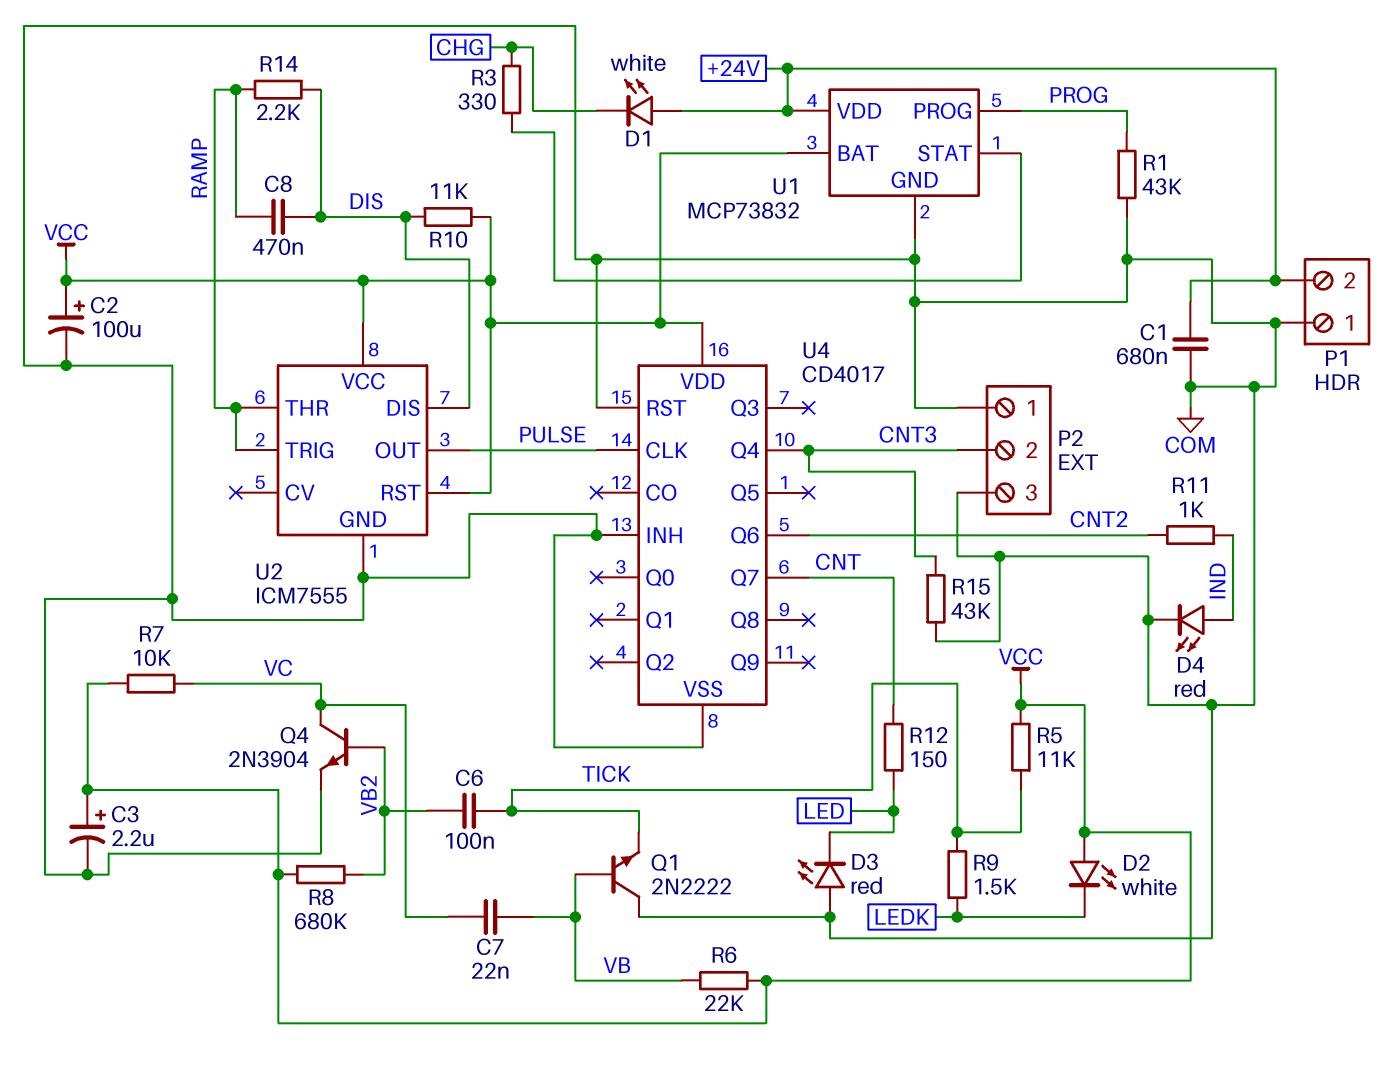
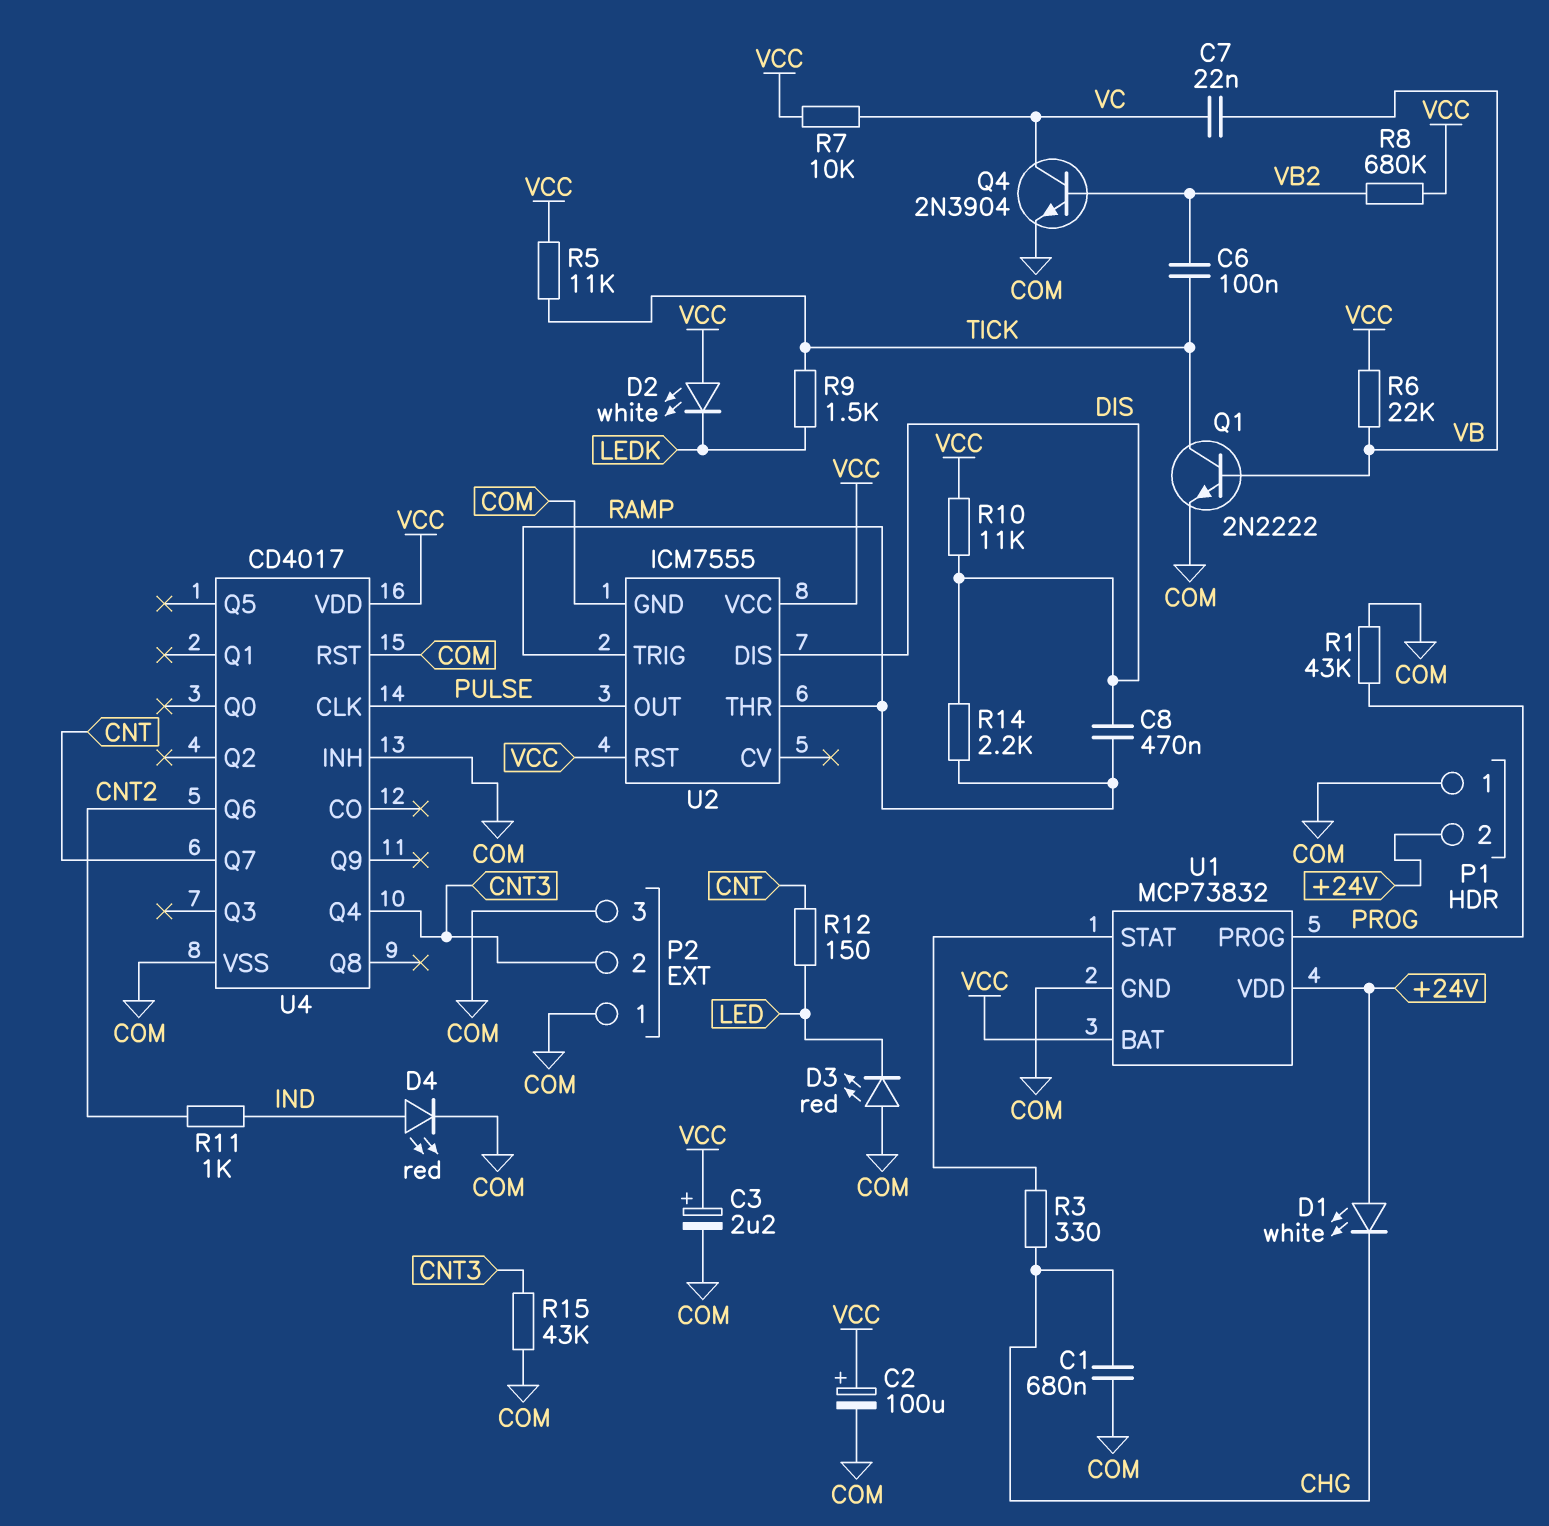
C1: 680nF (+24V, COM) -> 680nF (CHG, COM)
Q1: NPN 2N2222 (B VB, C COM, E TICK) -> NPN 2N2222 (B VB, C TICK, E COM)

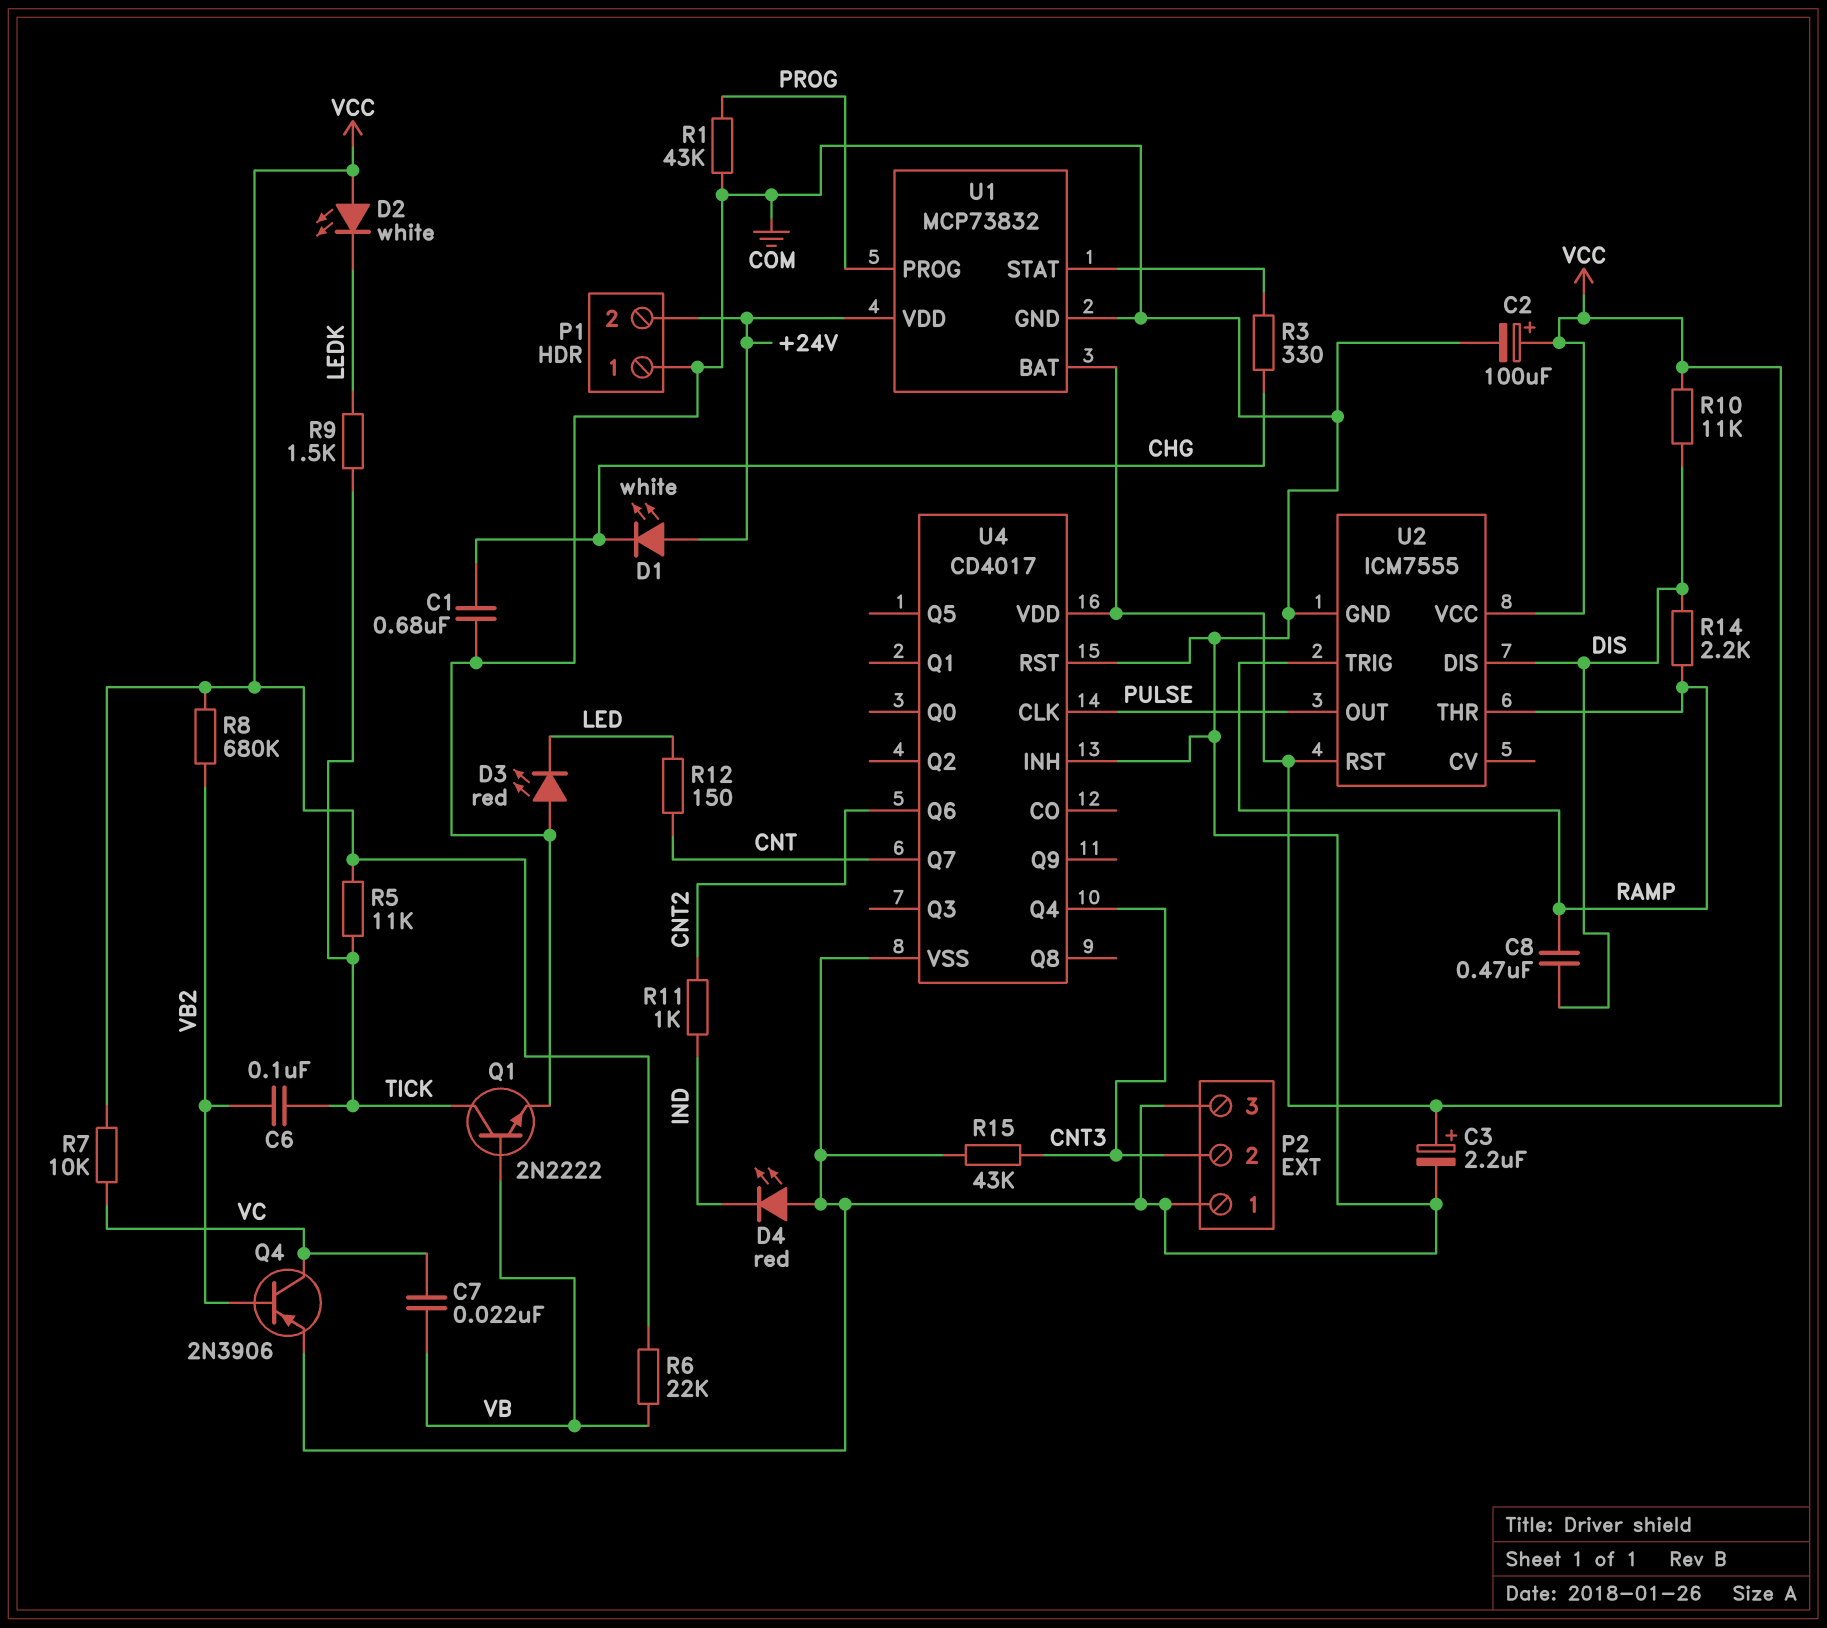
D4: LED red (A IND, K COM) -> LED red (A COM, K IND)
Q4: NPN 2N3904 (B VB2, C VC, E COM) -> PNP 2N3906 (B VB2, C VC, E COM)

